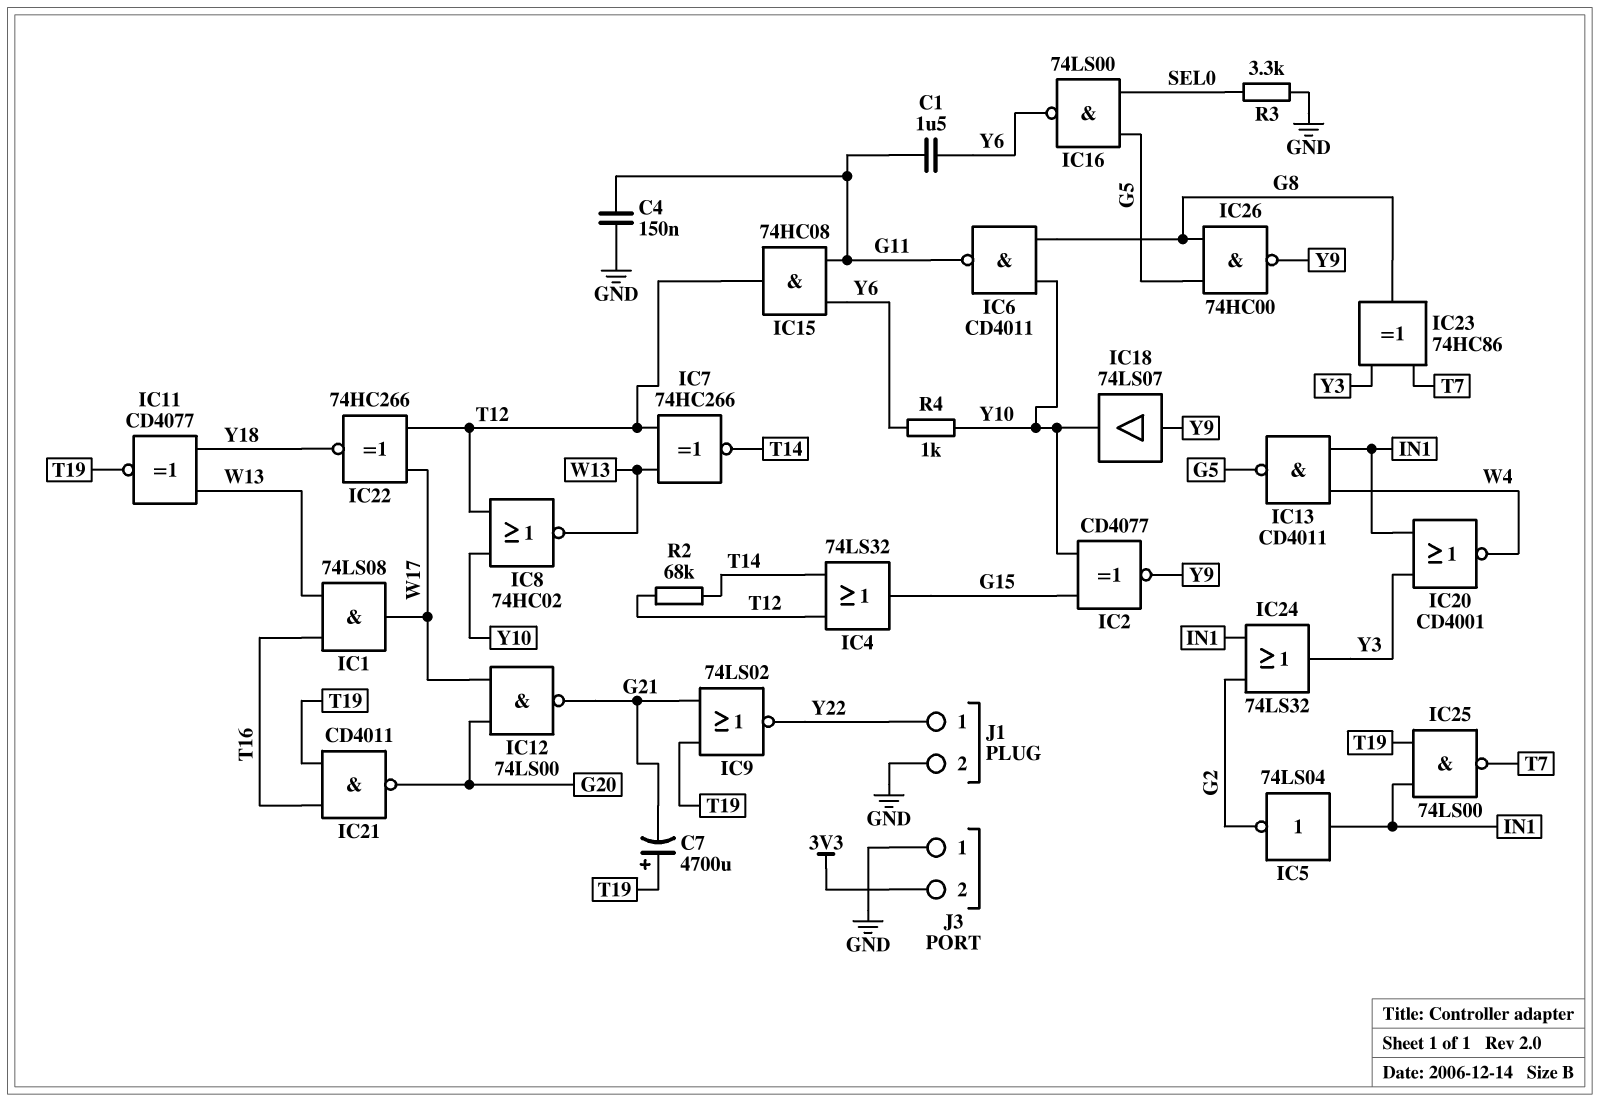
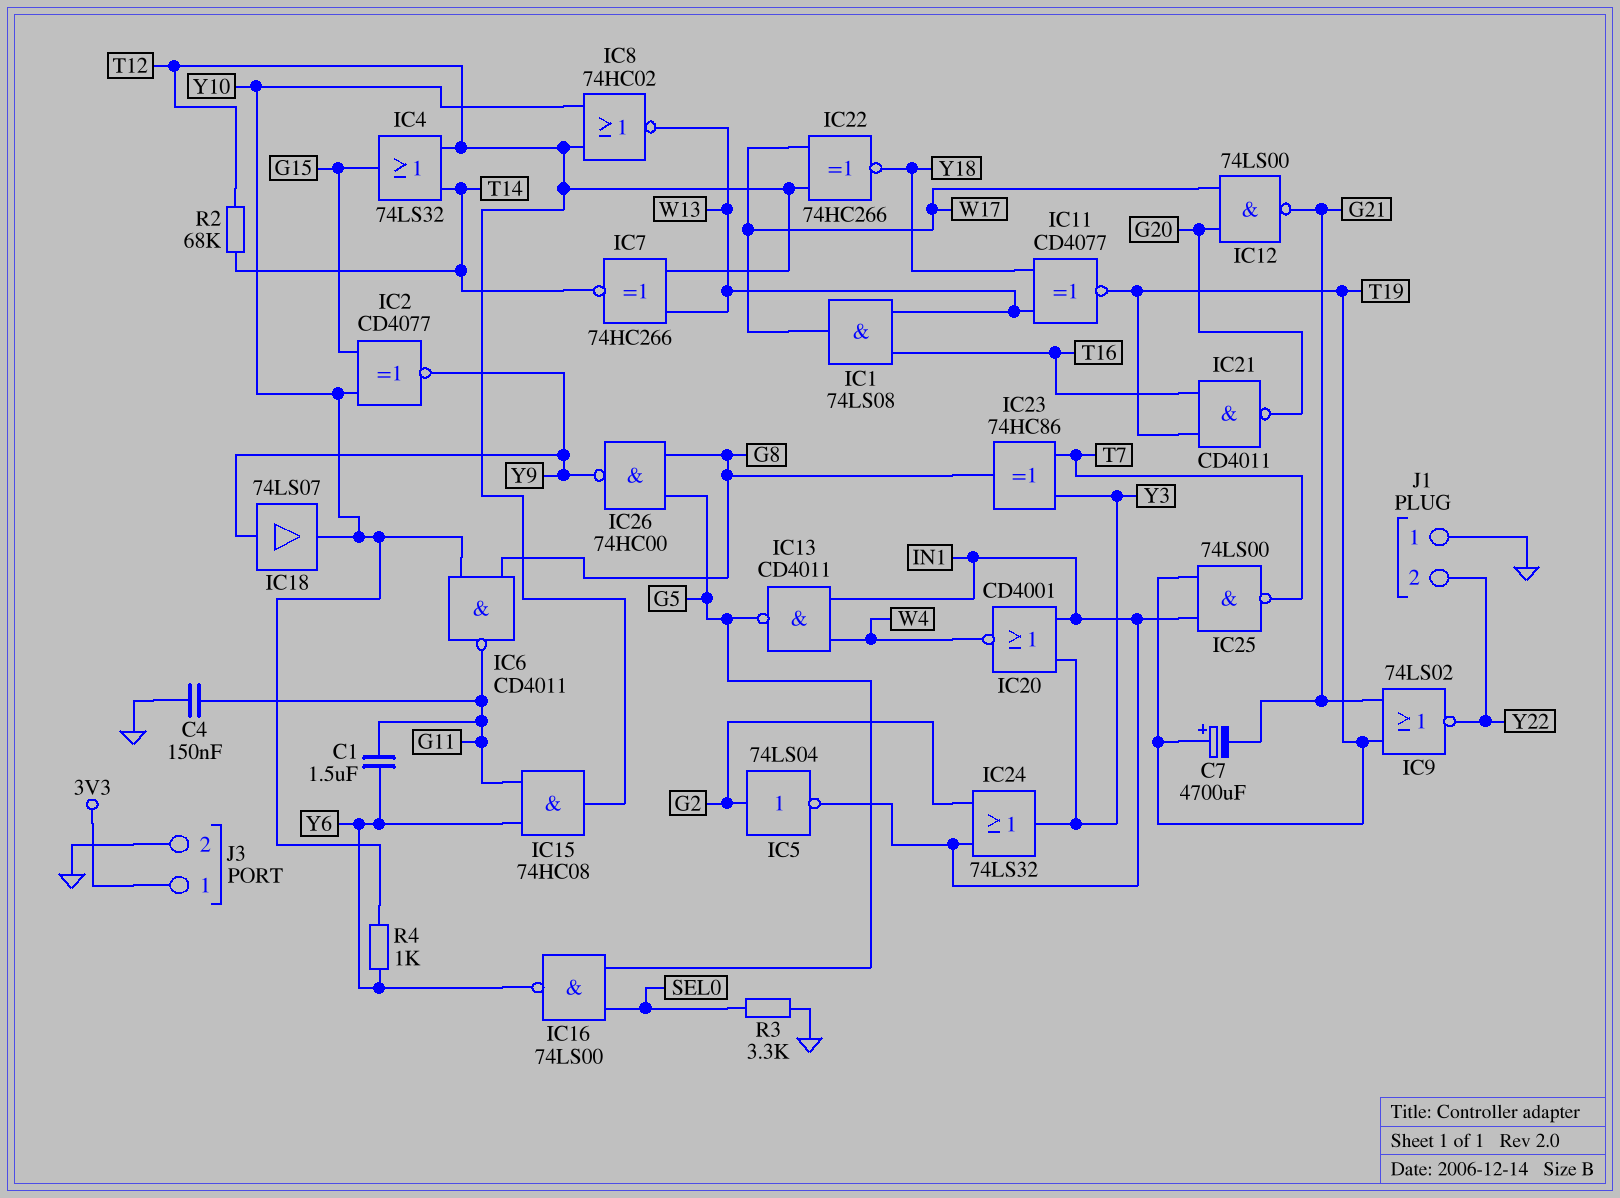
IC5: NOT 74LS04 (in IN1, out G2) -> NOT 74LS04 (in G2, out IN1)
J1 pin 1: Y22 -> GND
J1 pin 2: GND -> Y22
J3 pin 1: GND -> 3V3
J3 pin 2: 3V3 -> GND

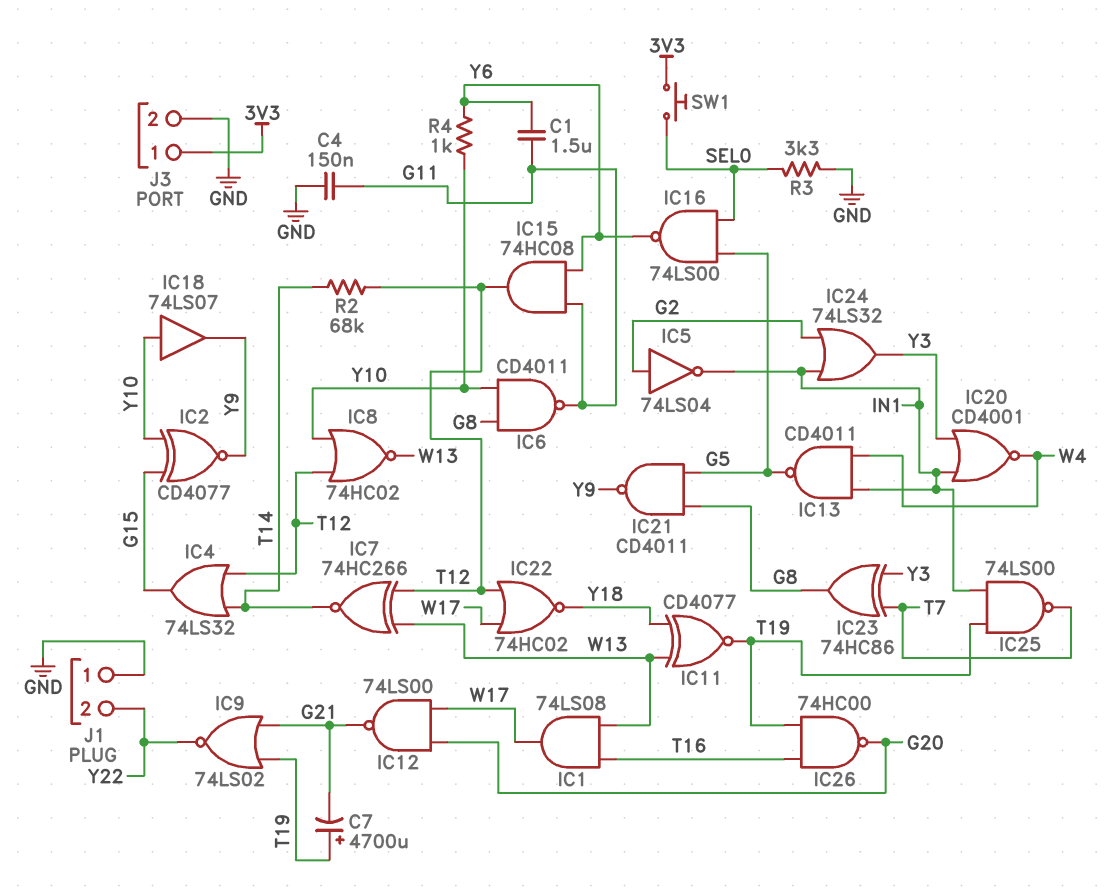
IC18: buffer 74LS07 (in Y9, out Y10) -> buffer 74LS07 (in Y10, out Y9)
IC21: NAND CD4011 (in T16, in T19, out G20) -> NAND CD4011 (in G5, in G8, out Y9)
IC22: XNOR 74HC266 (in T12, in W17, out Y18) -> NOR 74HC02 (in T12, in W17, out Y18)
IC26: NAND 74HC00 (in G5, in G8, out Y9) -> NAND 74HC00 (in T16, in T19, out G20)
SW1: none -> button (3V3, SEL0)

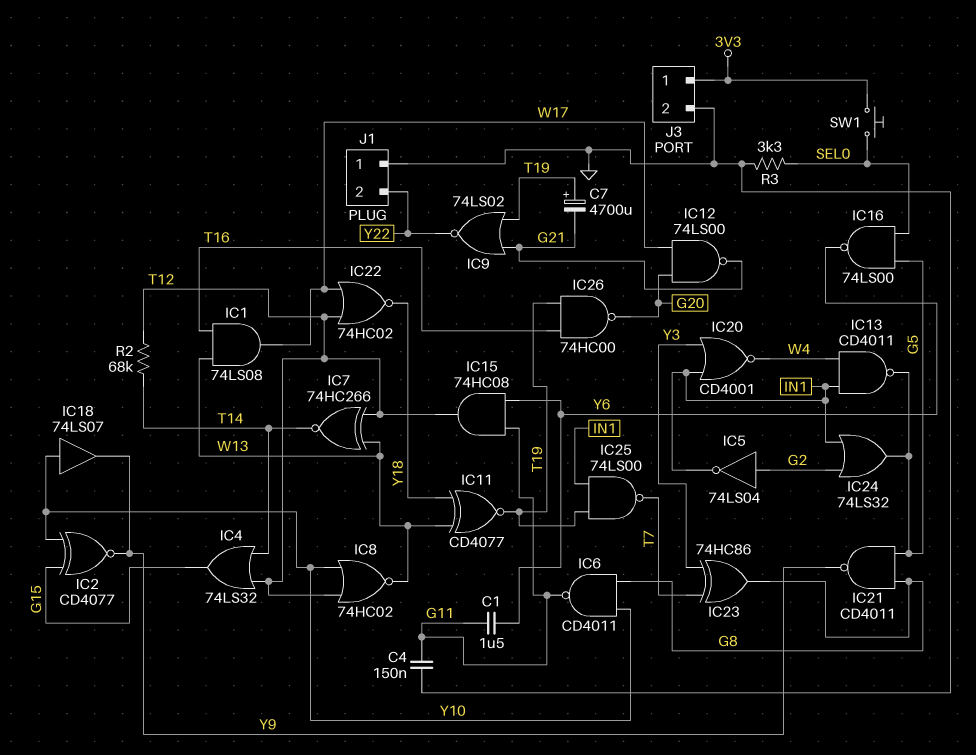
IC24: OR 74LS32 (in G2, in IN1, out Y3) -> OR 74LS32 (in G2, in IN1, out G5)
R4: 1k (Y6, Y10) -> none

